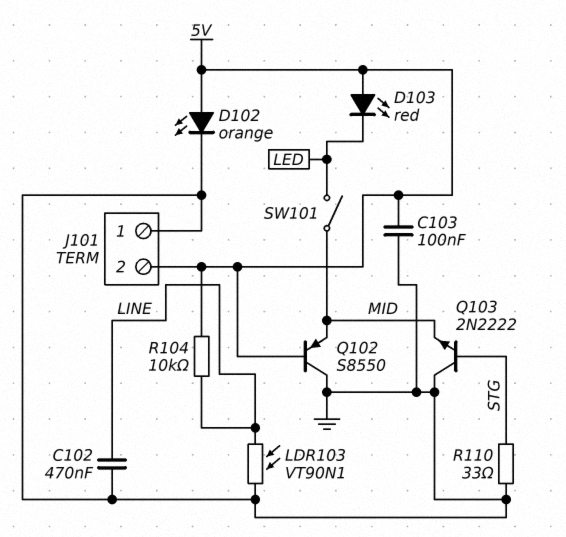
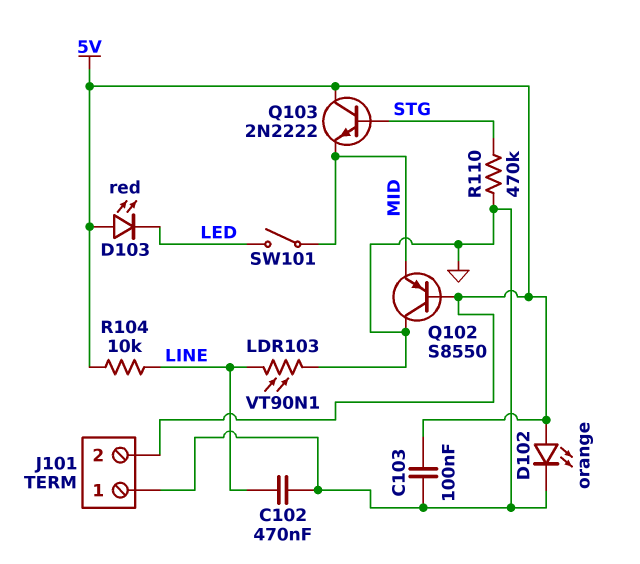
Q103: NPN 2N2222 (B STG, C GND, E MID) -> NPN 2N2222 (B STG, C 5V, E MID)
R110: 33 (GND, STG) -> 470k (GND, STG)

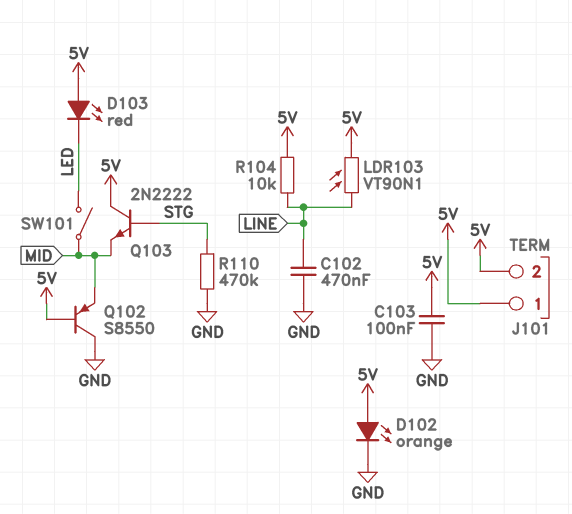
J101 pin 1: GND -> 5V
LDR103: VT90N1 (GND, LINE) -> VT90N1 (5V, LINE)

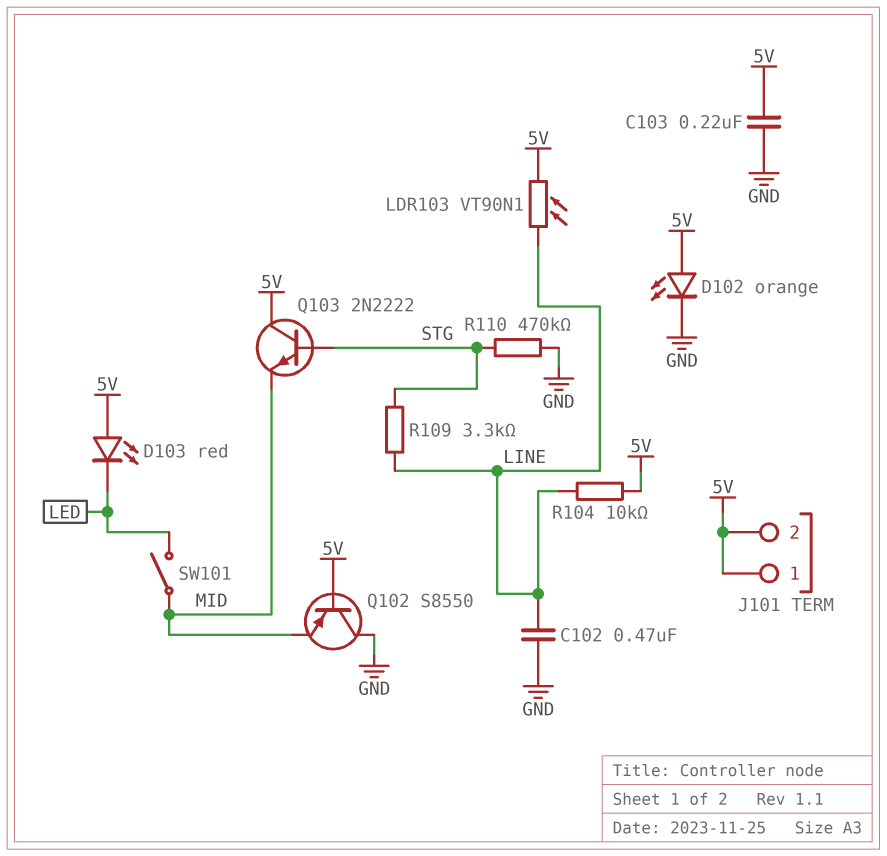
C103: 100nF (5V, GND) -> 220nF (5V, GND)
R109: none -> 3.3k (LINE, STG)

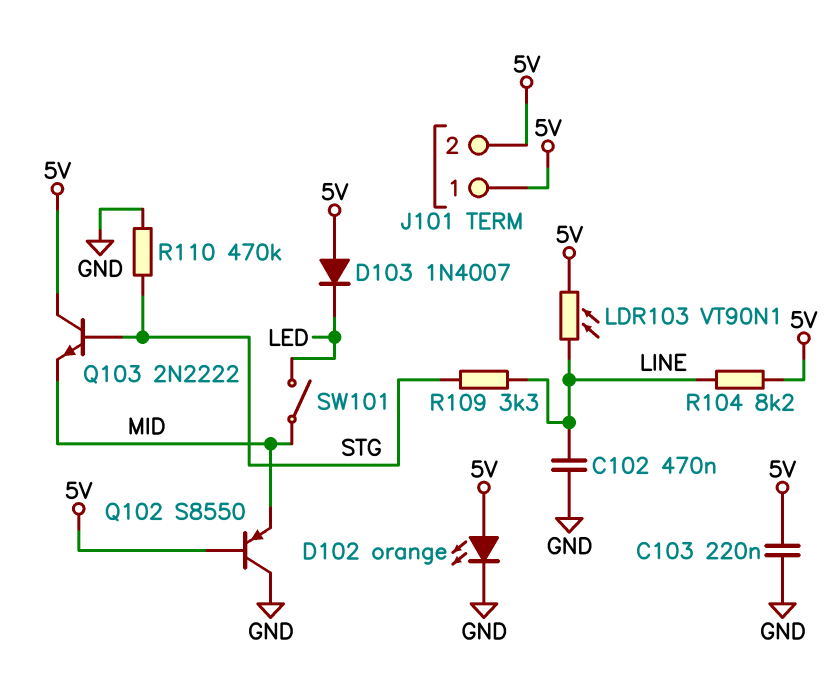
D103: LED red (A 5V, K LED) -> diode 1N4007 (A 5V, K LED)
R104: 10k (5V, LINE) -> 8.2k (5V, LINE)

